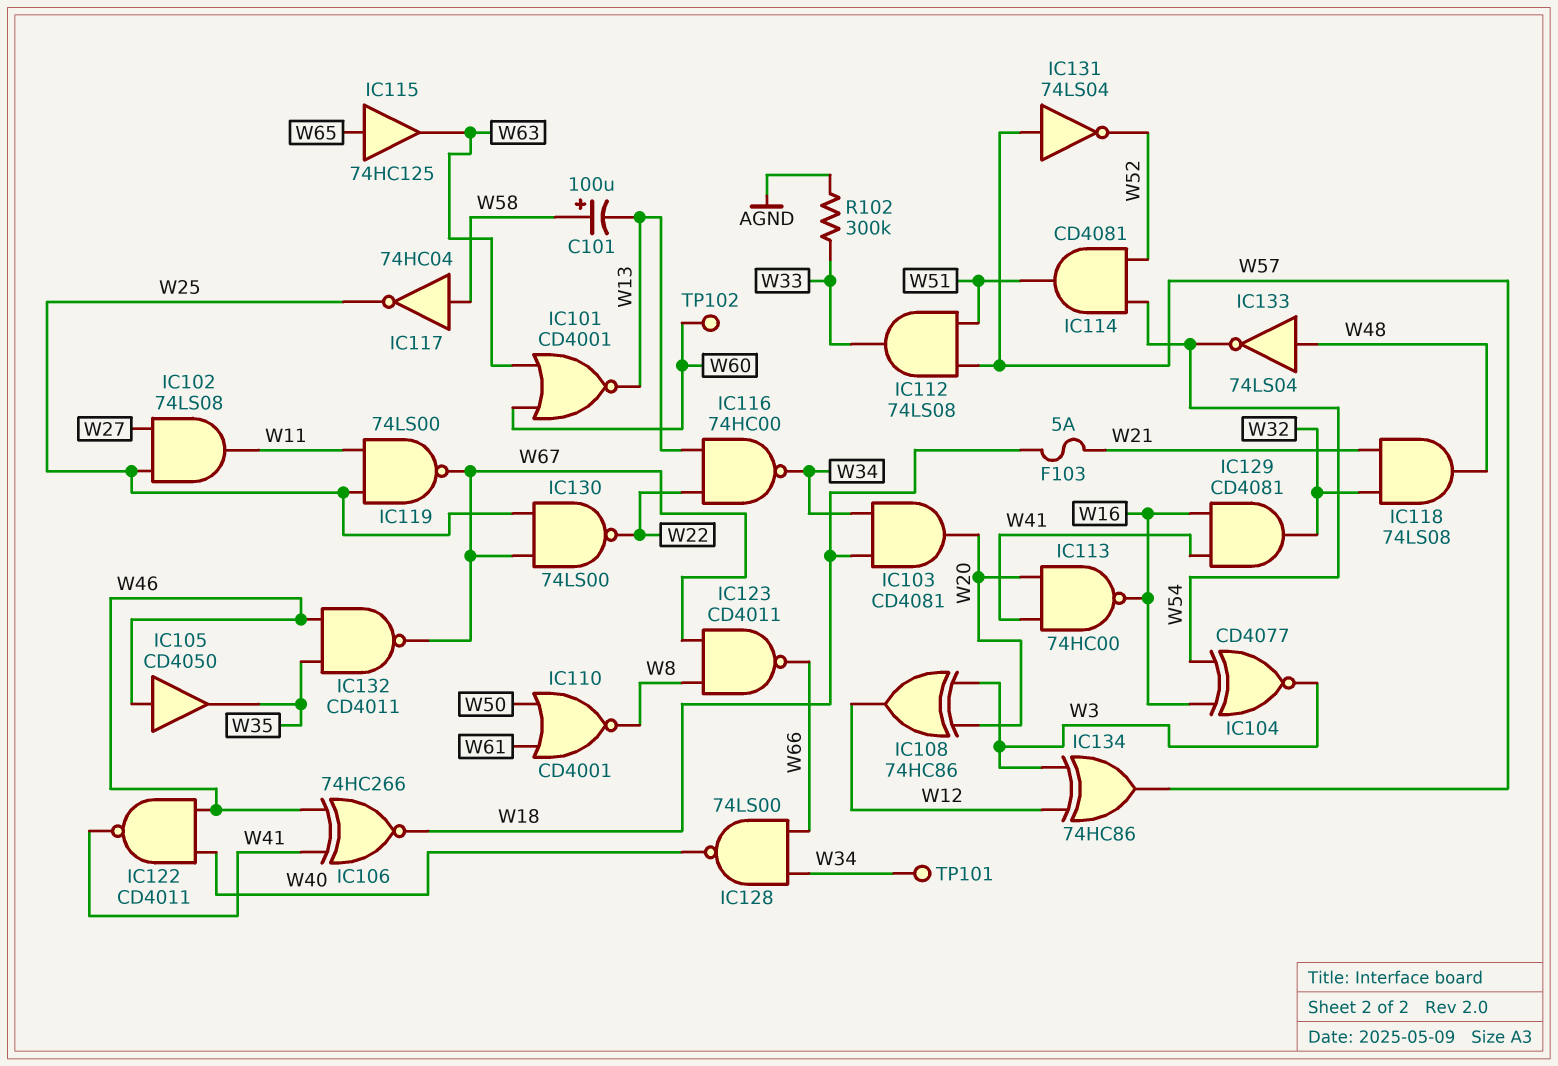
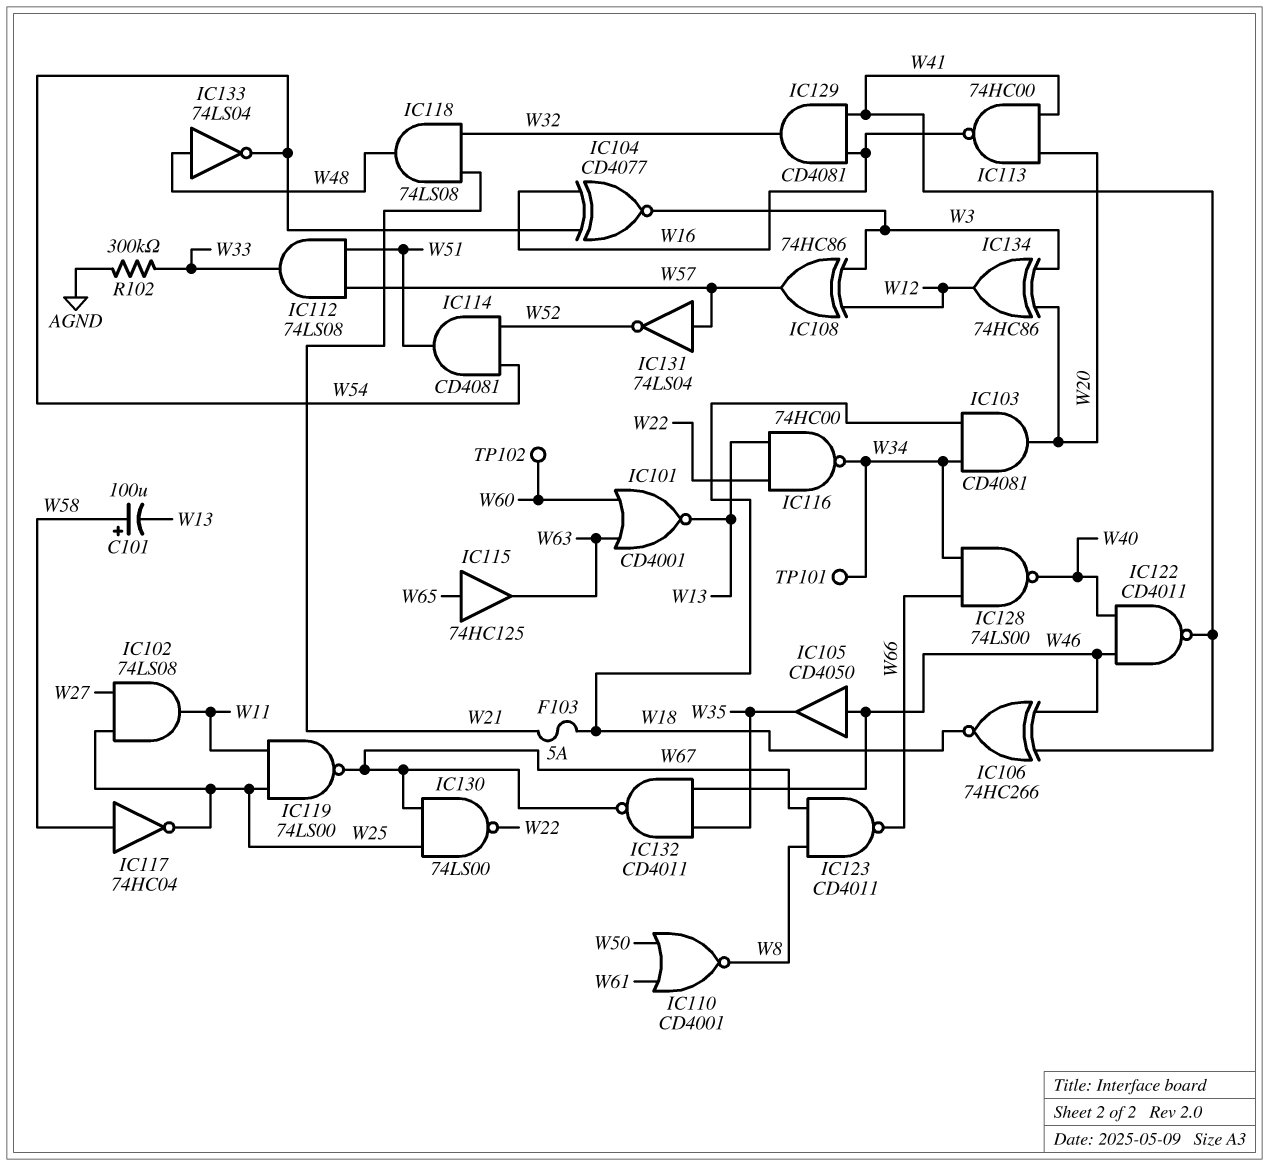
IC108: XOR 74HC86 (in W3, in W20, out W12) -> XOR 74HC86 (in W3, in W12, out W57)
IC134: XOR 74HC86 (in W3, in W12, out W57) -> XOR 74HC86 (in W3, in W20, out W12)

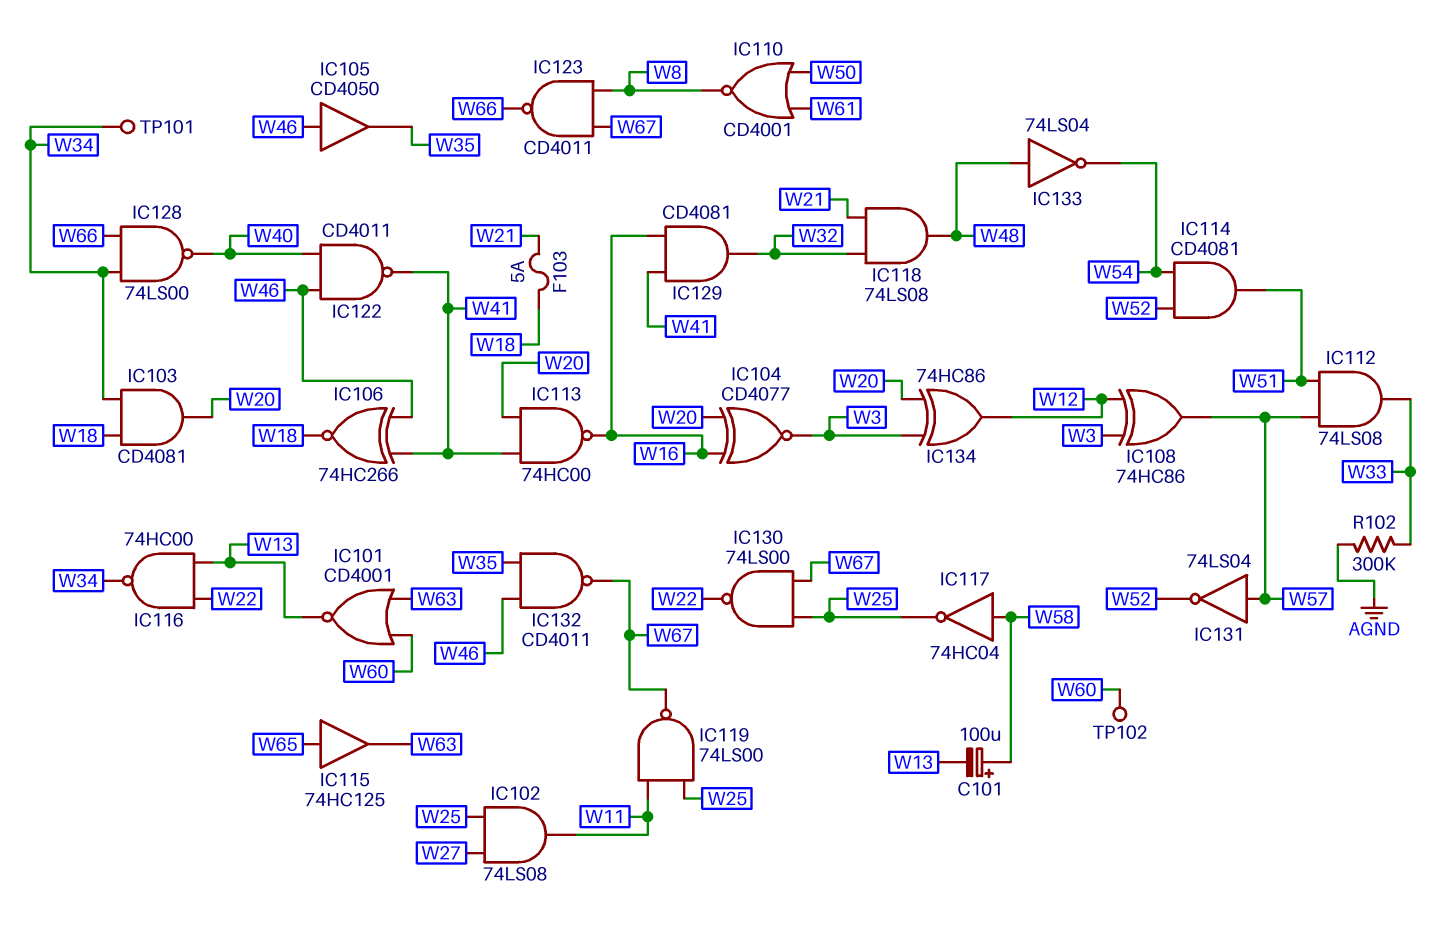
IC104: XNOR CD4077 (in W16, in W54, out W3) -> XNOR CD4077 (in W16, in W20, out W3)

